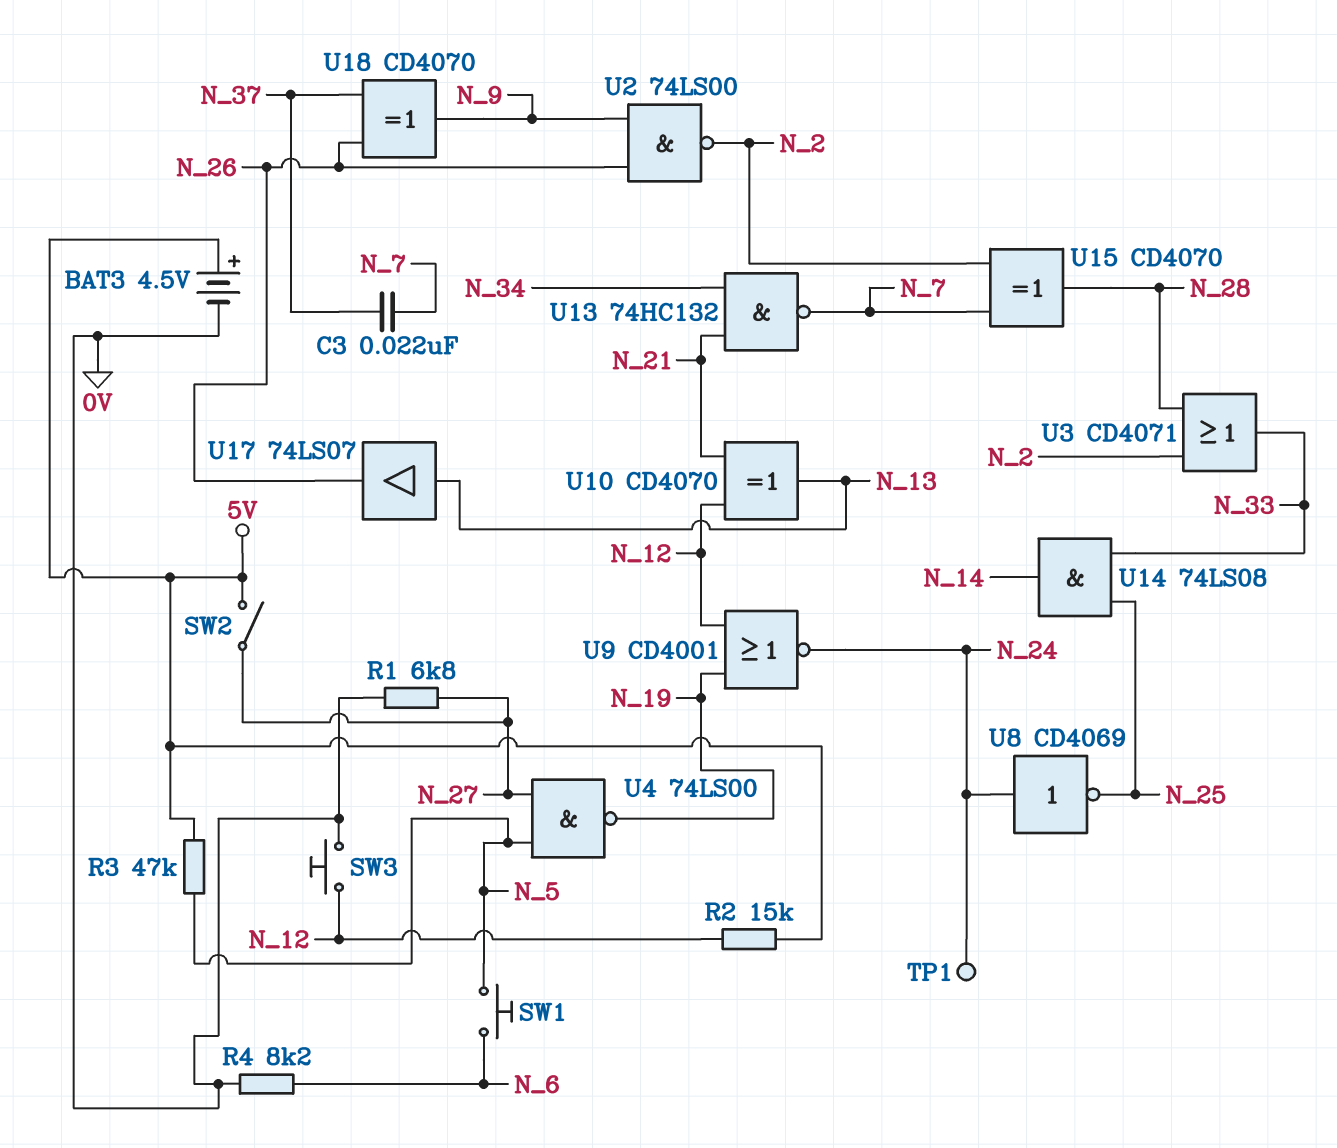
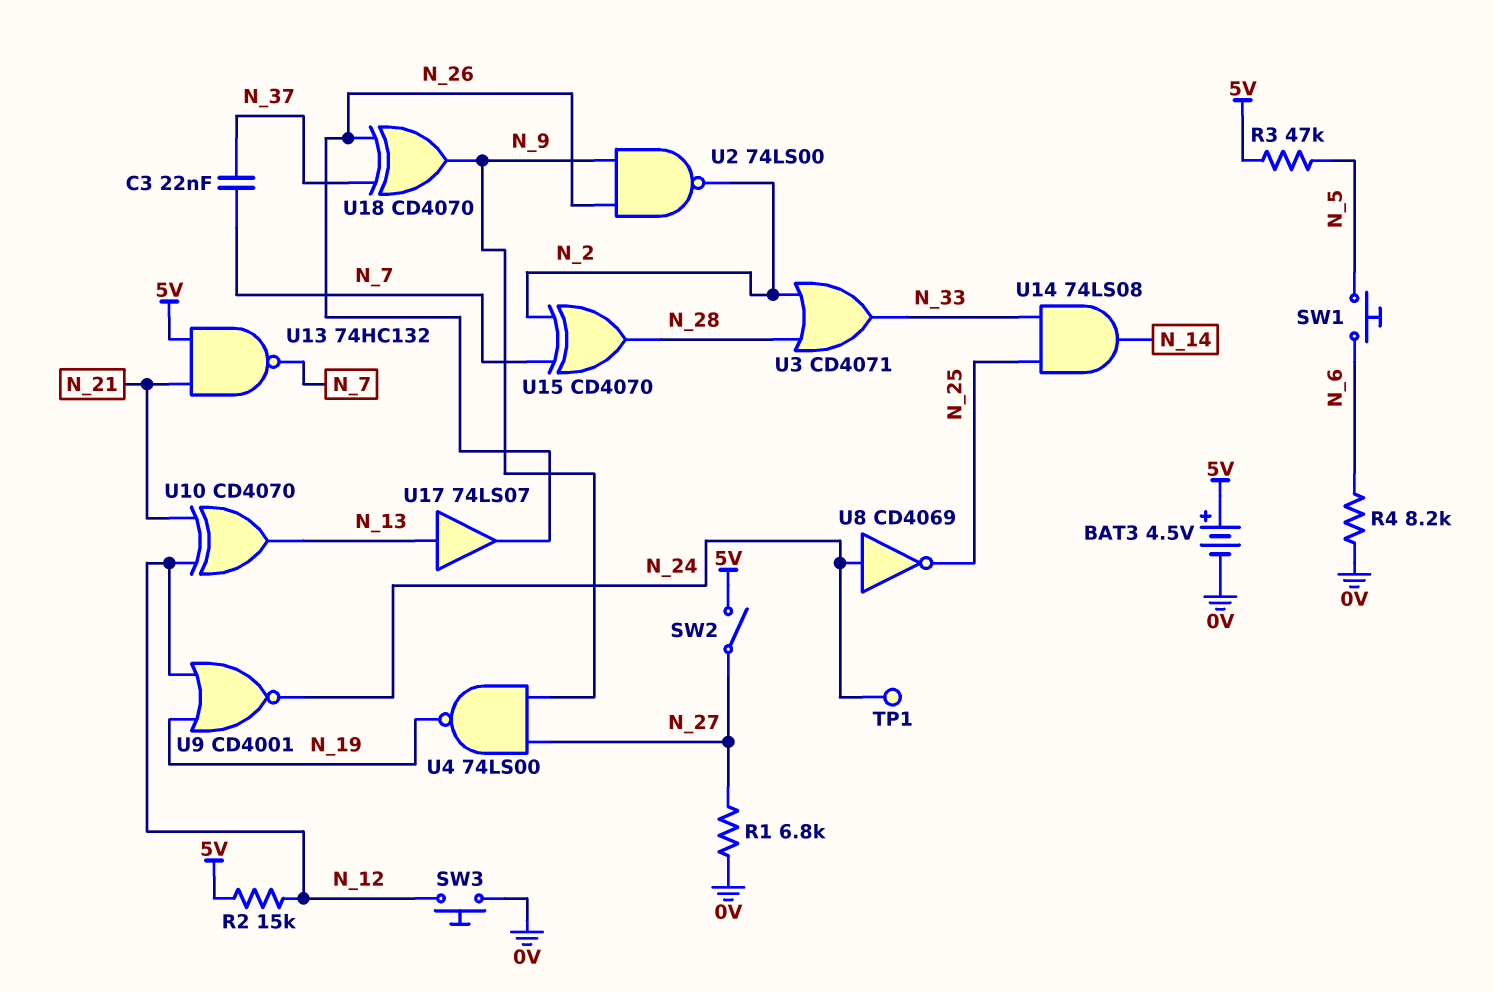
U4: NAND 74LS00 (in N_5, in N_27, out N_19) -> NAND 74LS00 (in N_9, in N_27, out N_19)
U13: NAND 74HC132 (in N_21, in N_34, out N_7) -> NAND 74HC132 (in 5V, in N_21, out N_7)

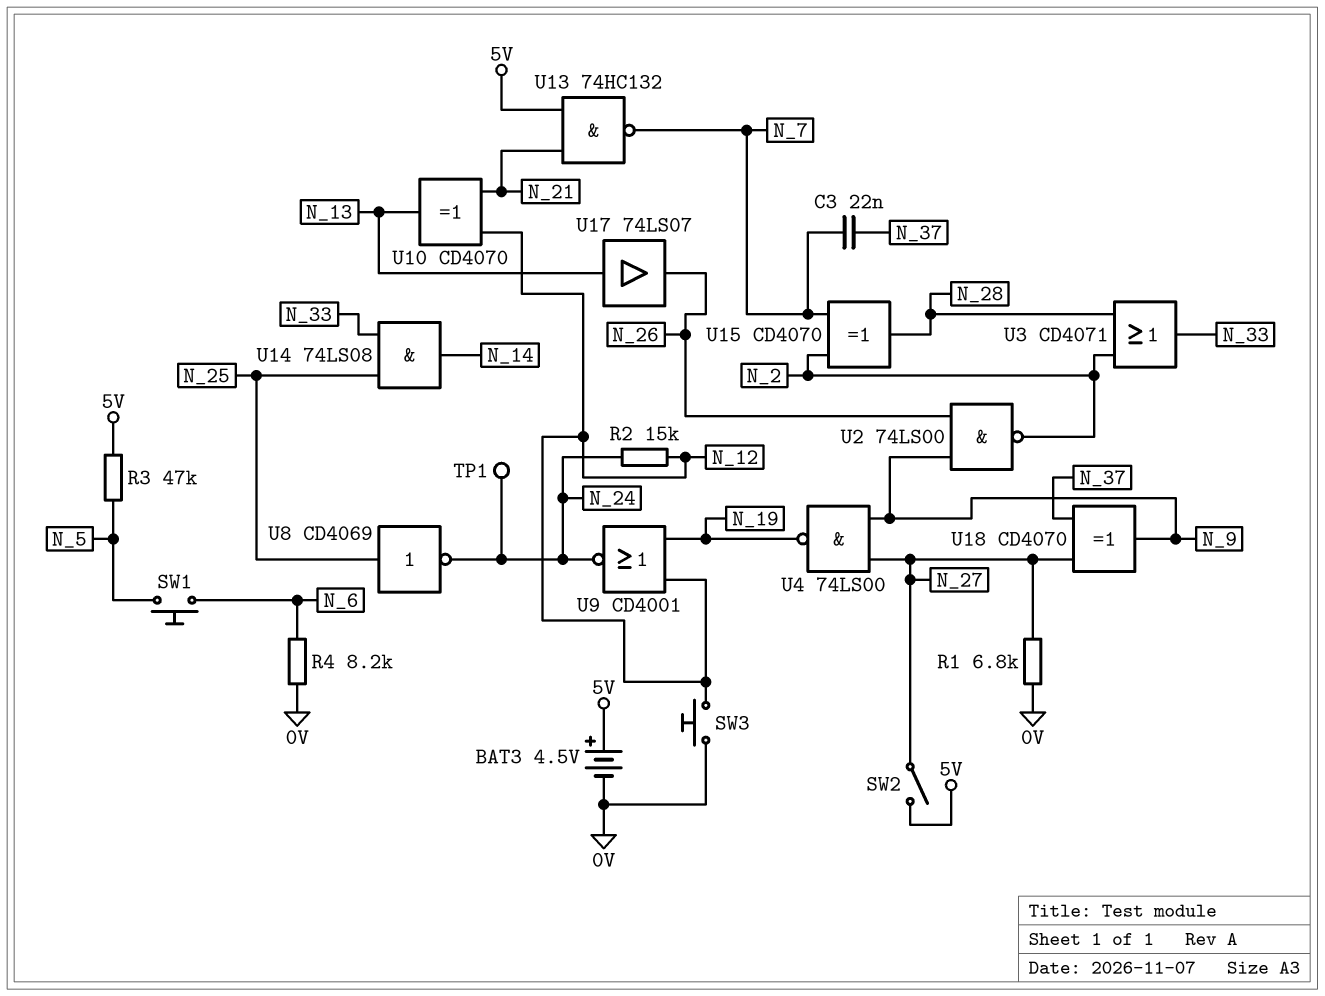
R2: 15k (5V, N_12) -> 15k (N_12, N_24)
U8: NOT CD4069 (in N_24, out N_25) -> NOT CD4069 (in N_25, out N_24)
U18: XOR CD4070 (in N_26, in N_37, out N_9) -> XOR CD4070 (in N_27, in N_37, out N_9)

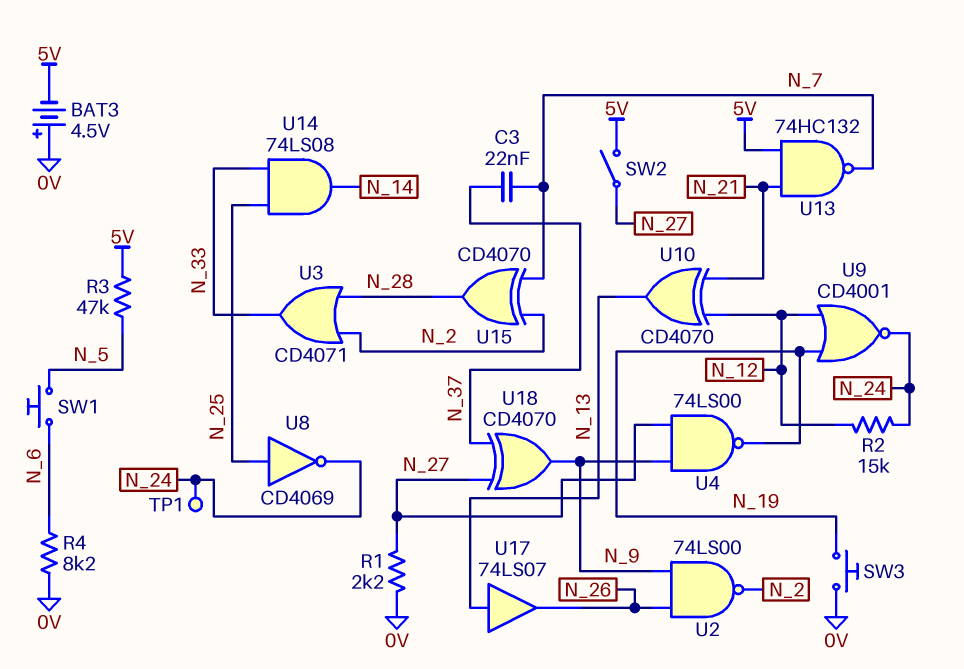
BAT3: 4.5V (plus 5V, minus 0V) -> 4.5V (plus 0V, minus 5V)
R1: 6.8k (0V, N_27) -> 2.2k (0V, N_27)
SW3: button (0V, N_12) -> button (0V, N_19)

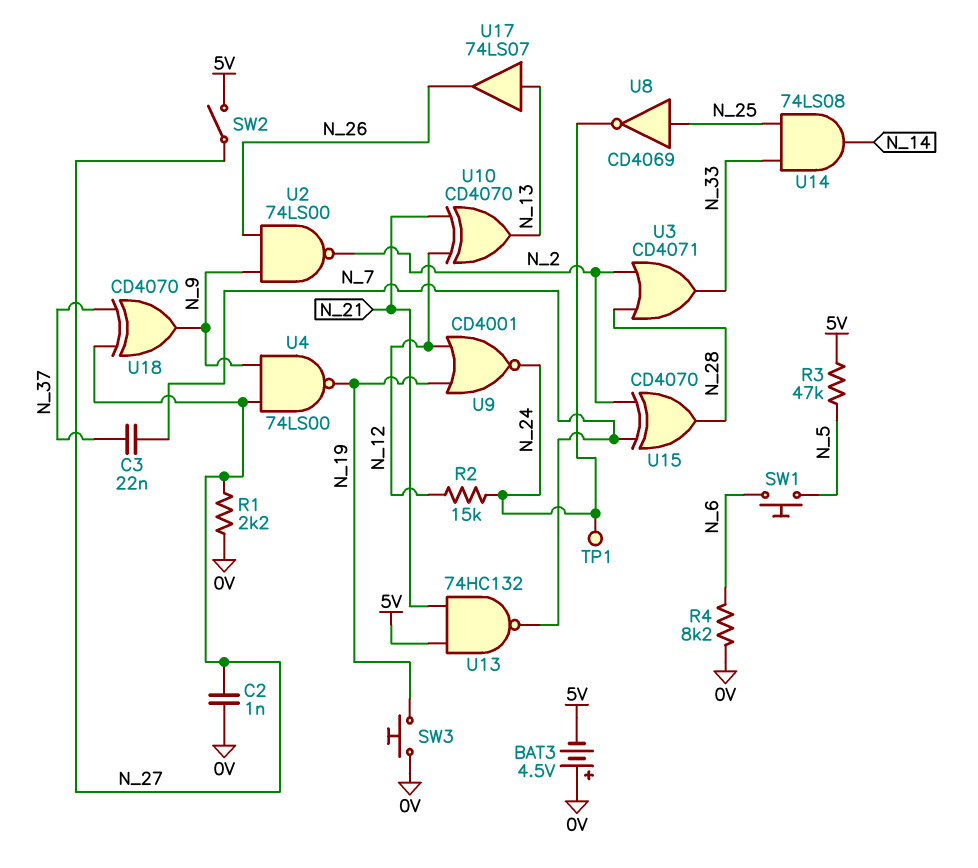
C2: none -> 1nF (0V, N_27)

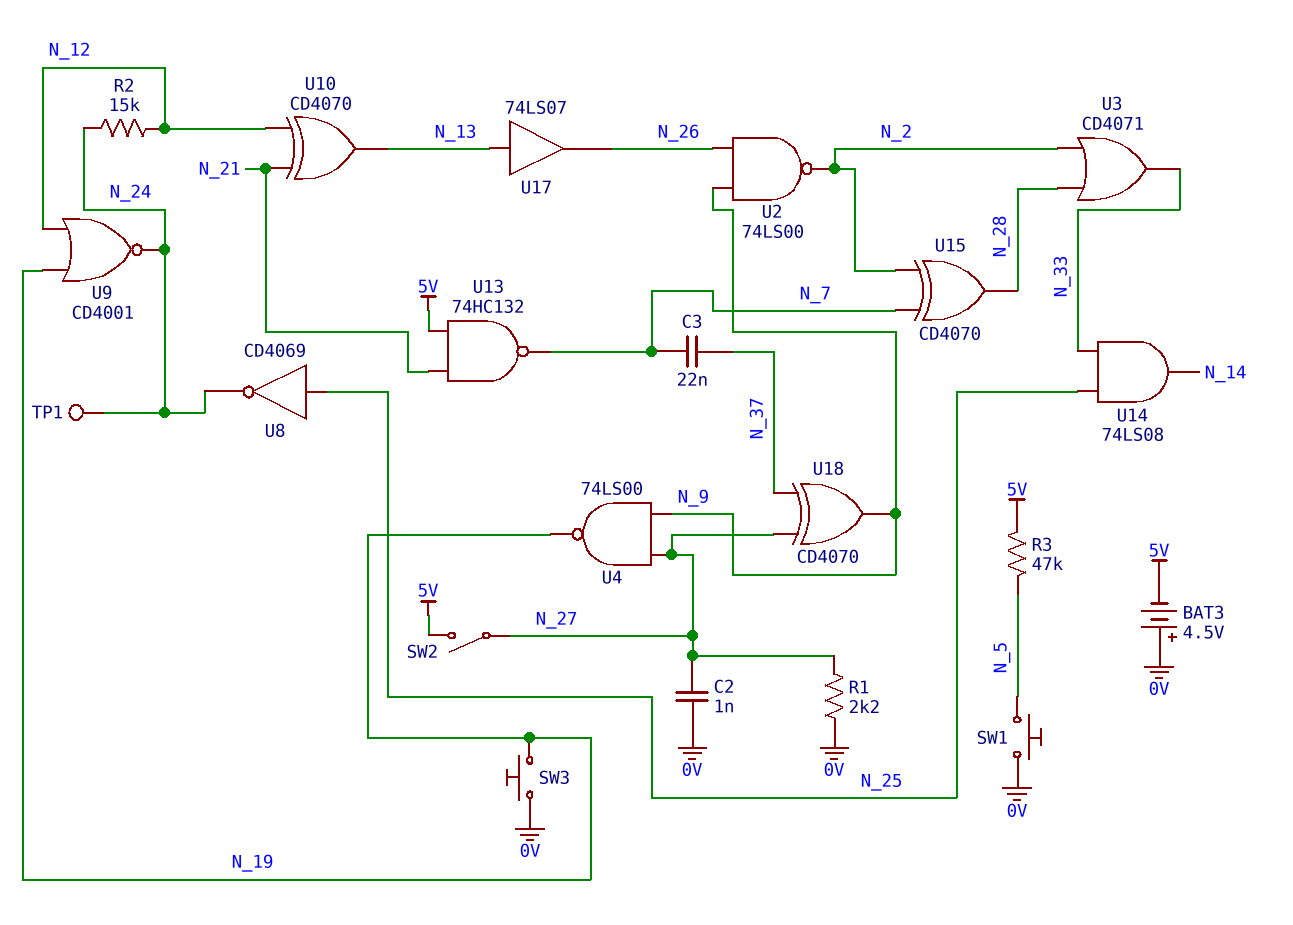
R4: 8.2k (0V, N_6) -> none
SW1: button (N_5, N_6) -> button (0V, N_5)

